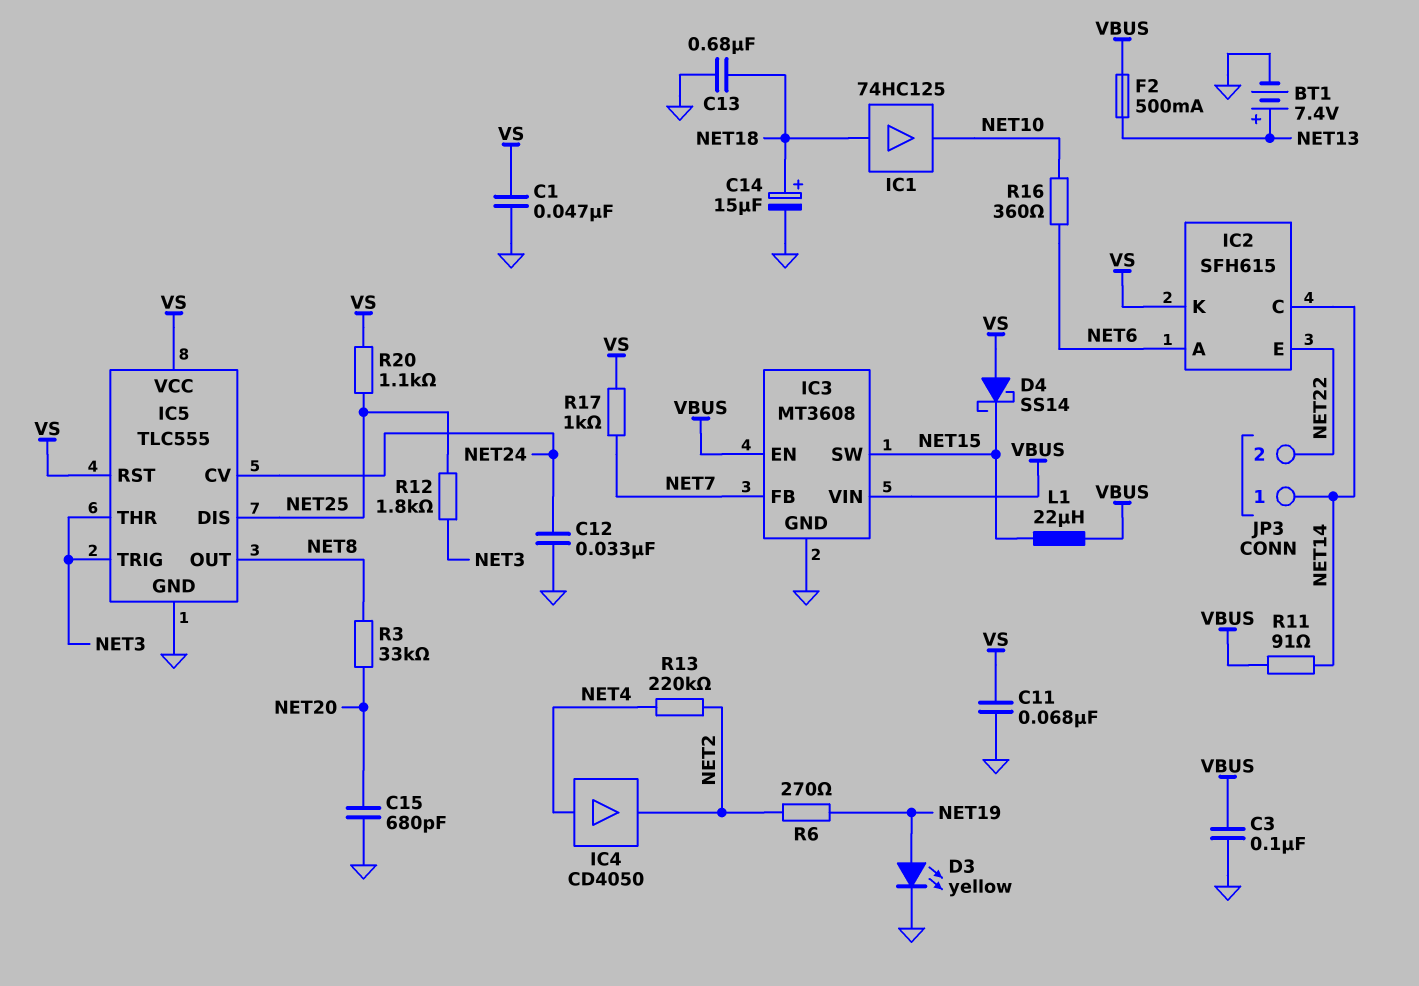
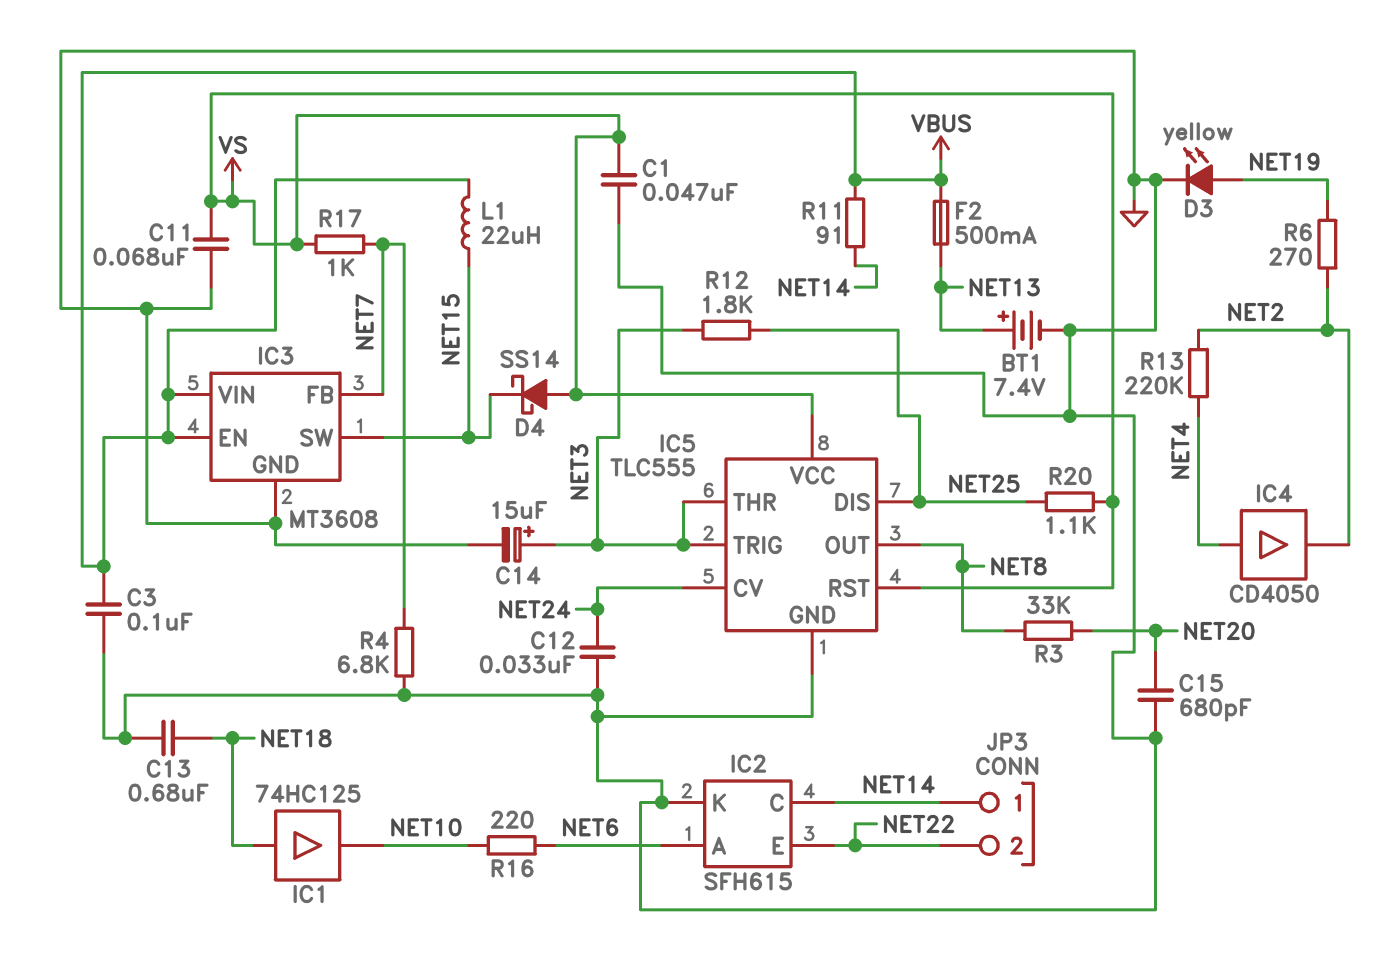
C14: 15uF (plus NET18, minus GND) -> 15uF (plus NET3, minus GND)
IC2 pin K: VS -> GND
R4: none -> 6.8k (GND, NET7)
R16: 360 (NET6, NET10) -> 220 (NET6, NET10)

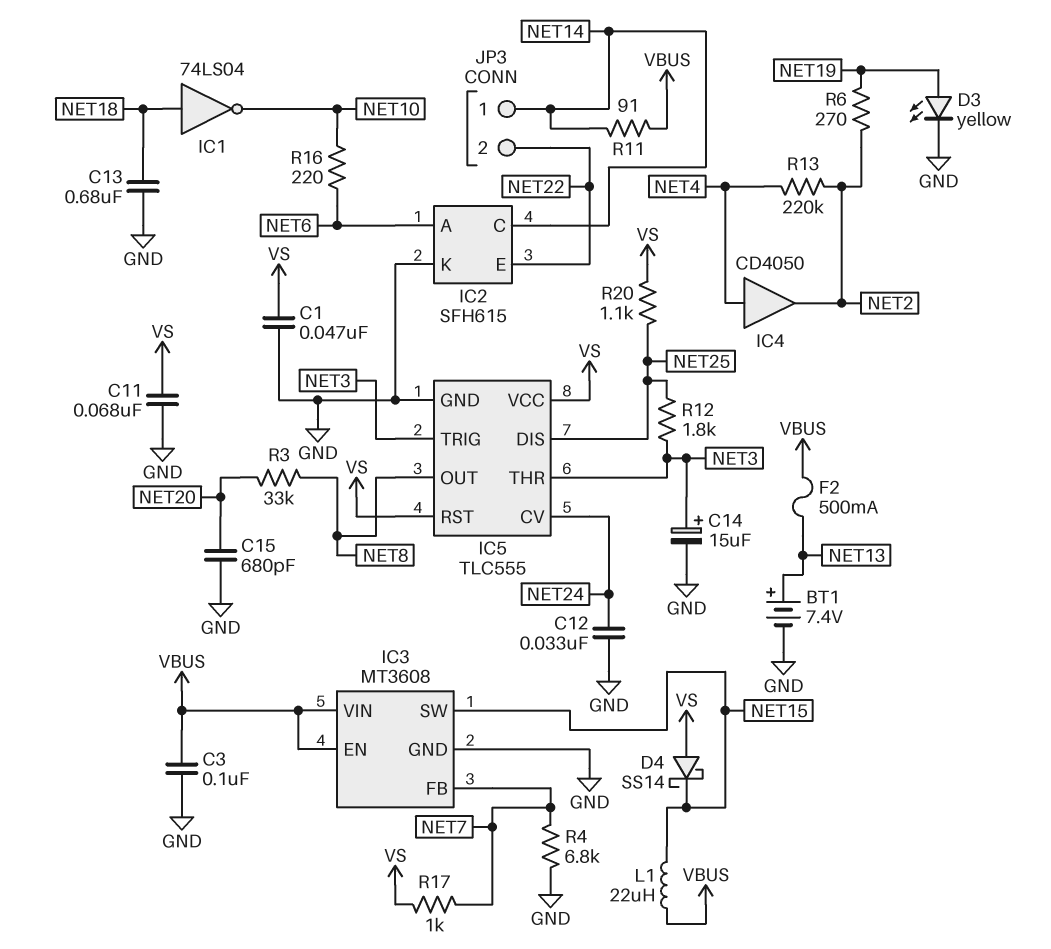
IC1: buffer 74HC125 (in NET18, out NET10) -> NOT 74LS04 (in NET18, out NET10)

